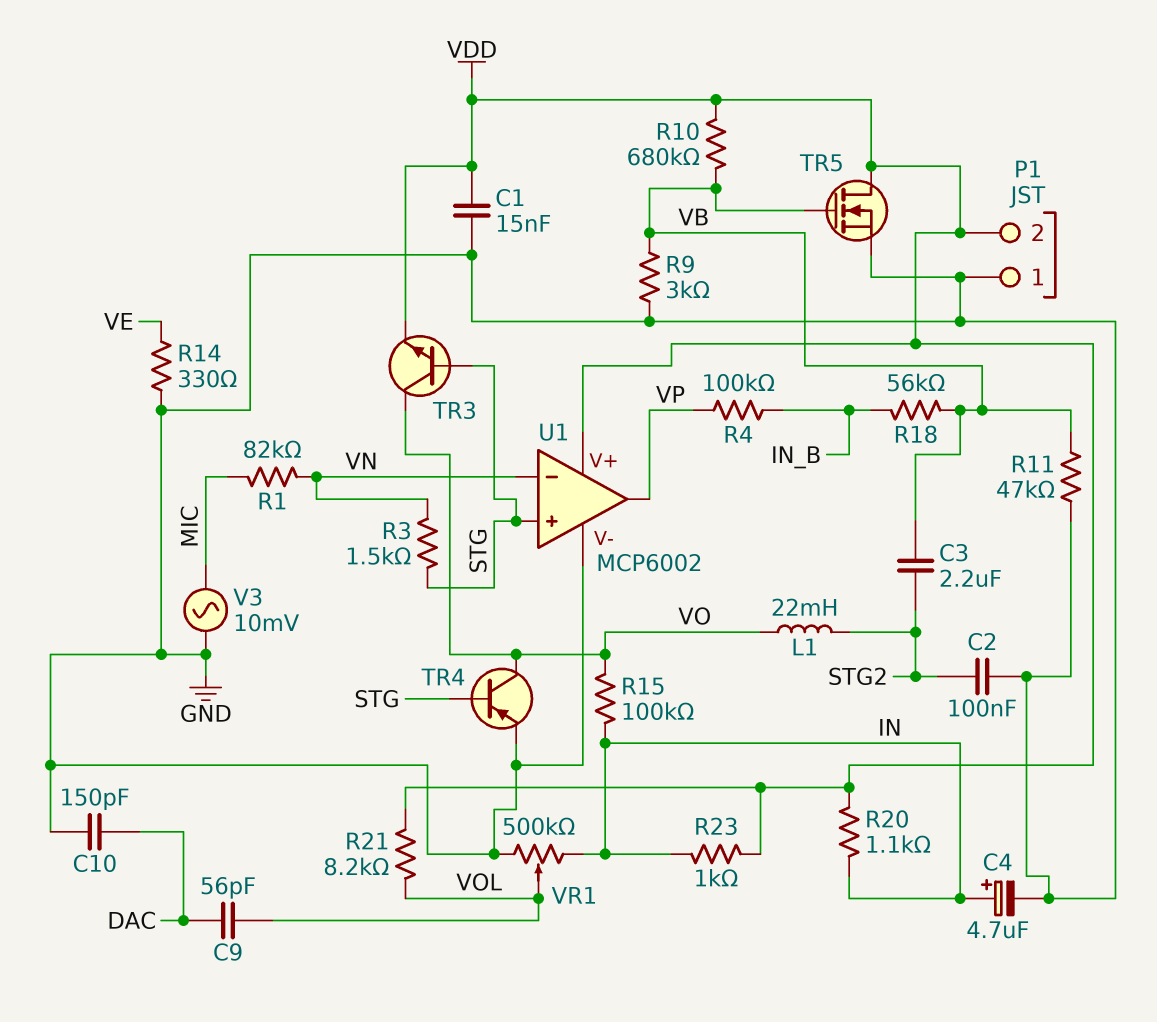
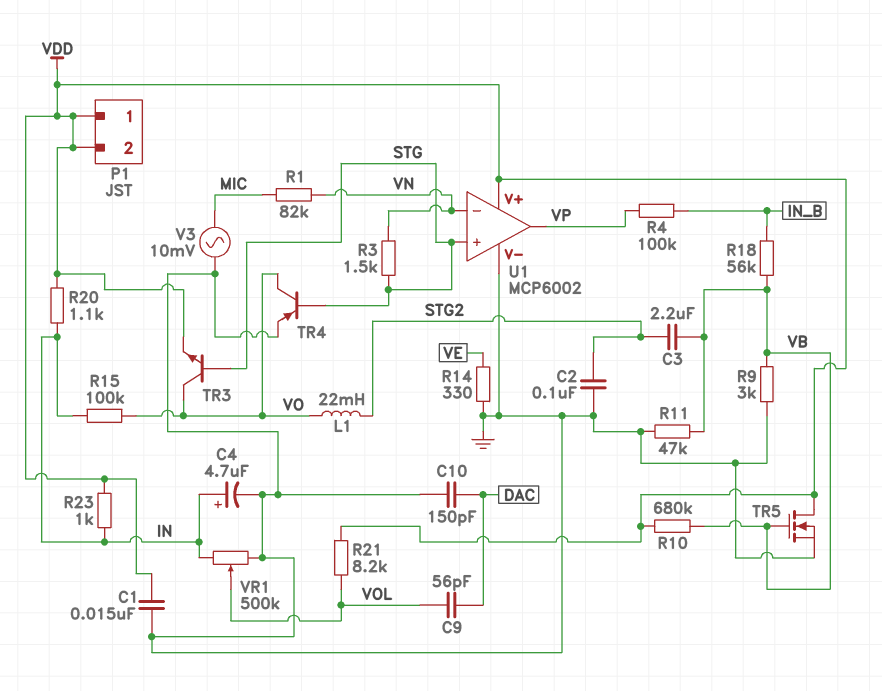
P1 pin 1: GND -> VDD

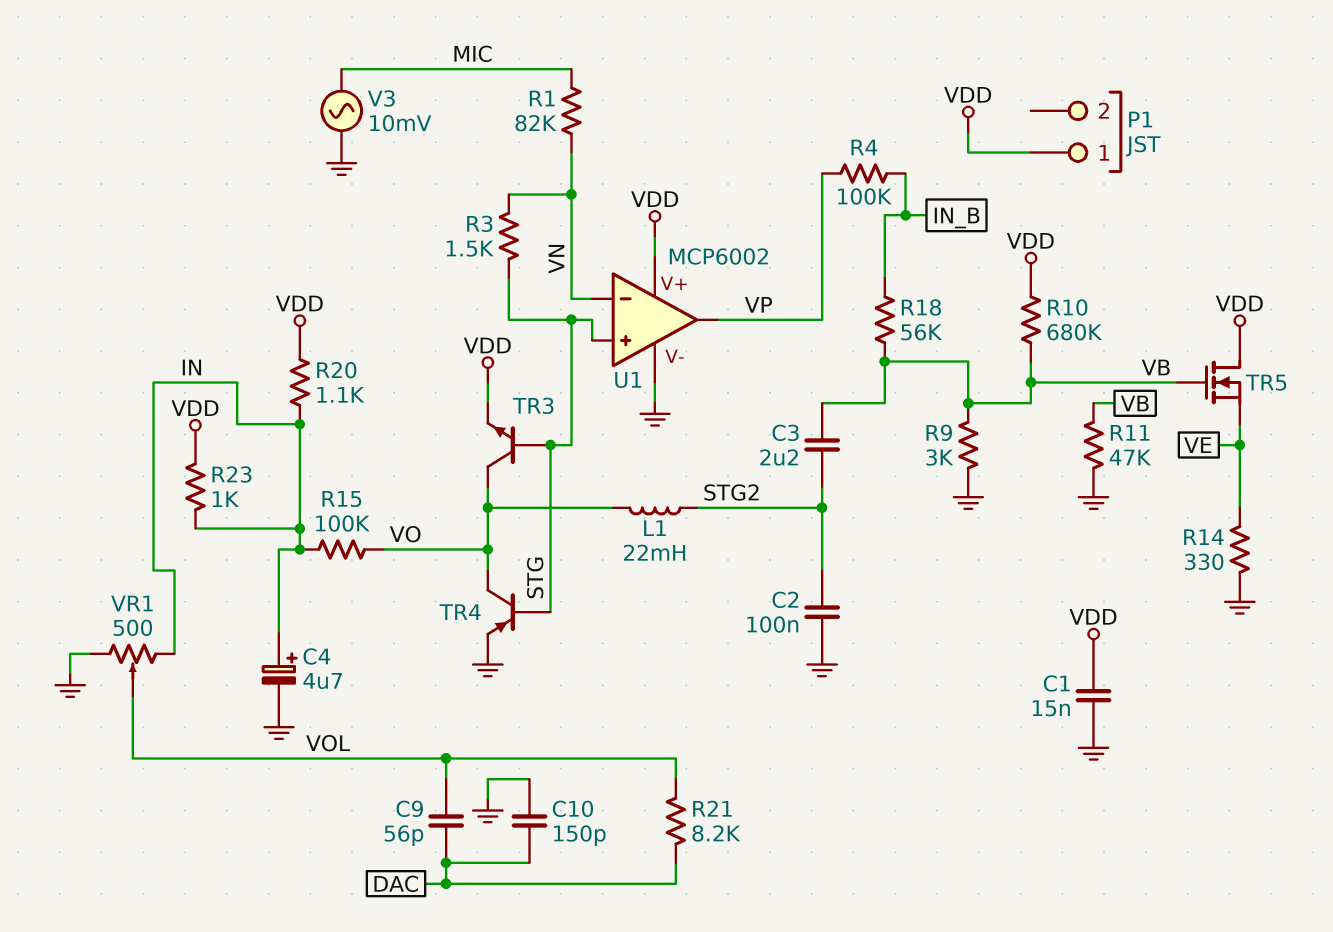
P1 pin 2: VDD -> none
R21: 8.2k (VDD, VOL) -> 8.2k (DAC, VOL)
TR5: NMOS (G VB, D VDD, S GND) -> NMOS (G VB, D VDD, S VE)
VR1: 500k (GND, IN, wiper VOL) -> 500 (GND, IN, wiper VOL)

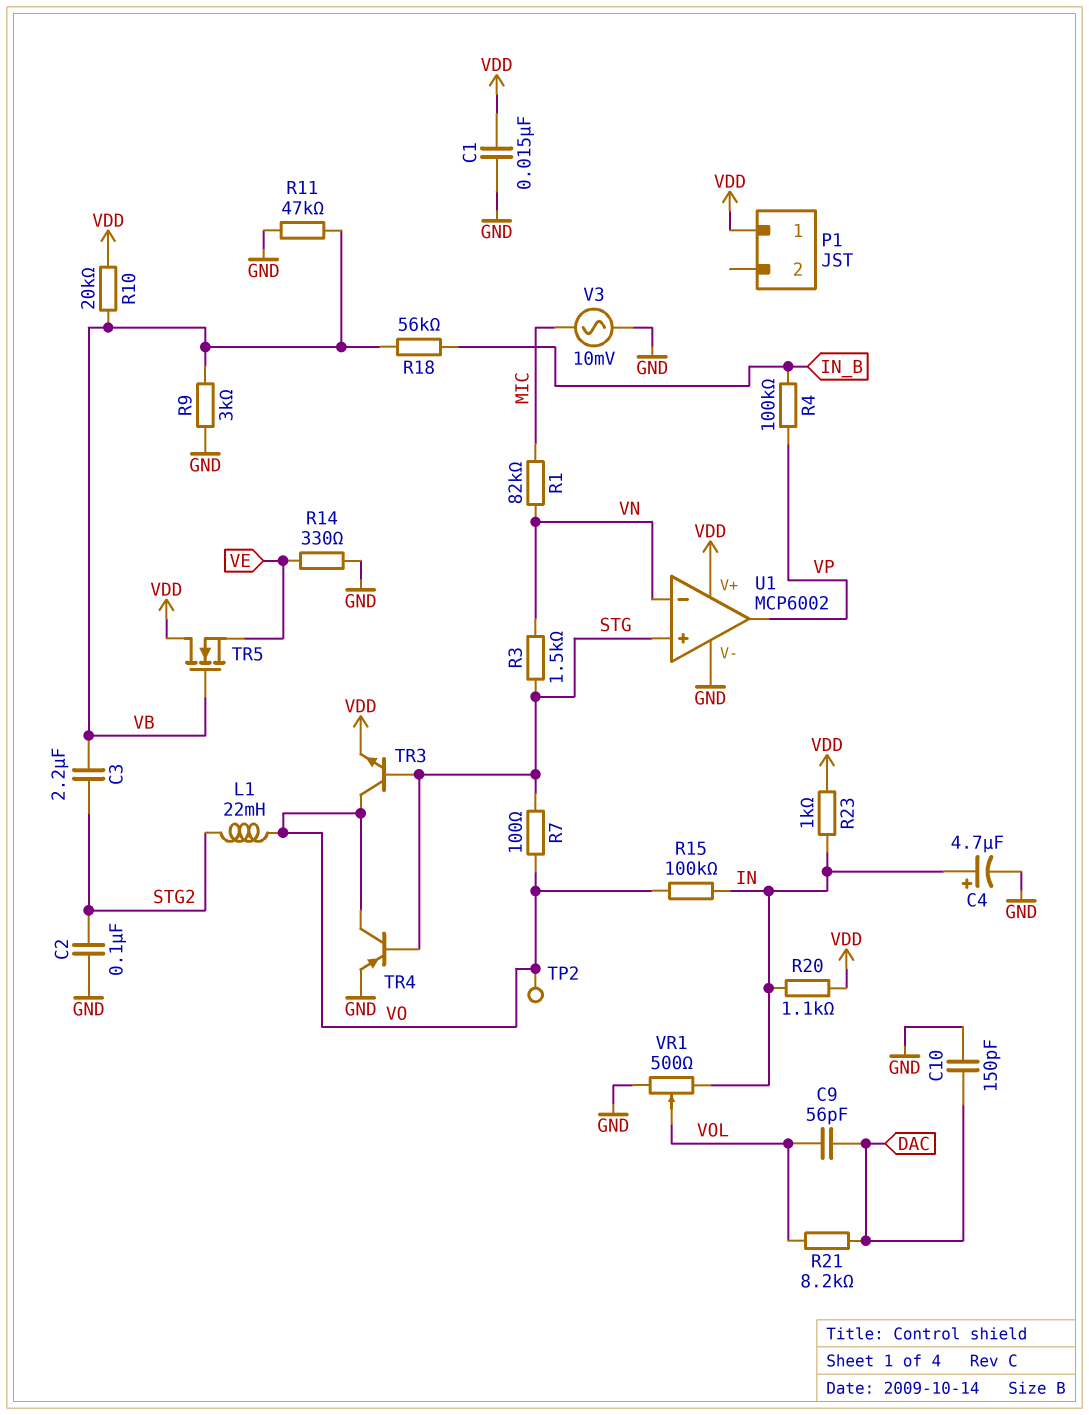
R7: none -> 100 (STG, VO)
R10: 680k (VB, VDD) -> 20k (VB, VDD)
TP2: none -> test point (VO)

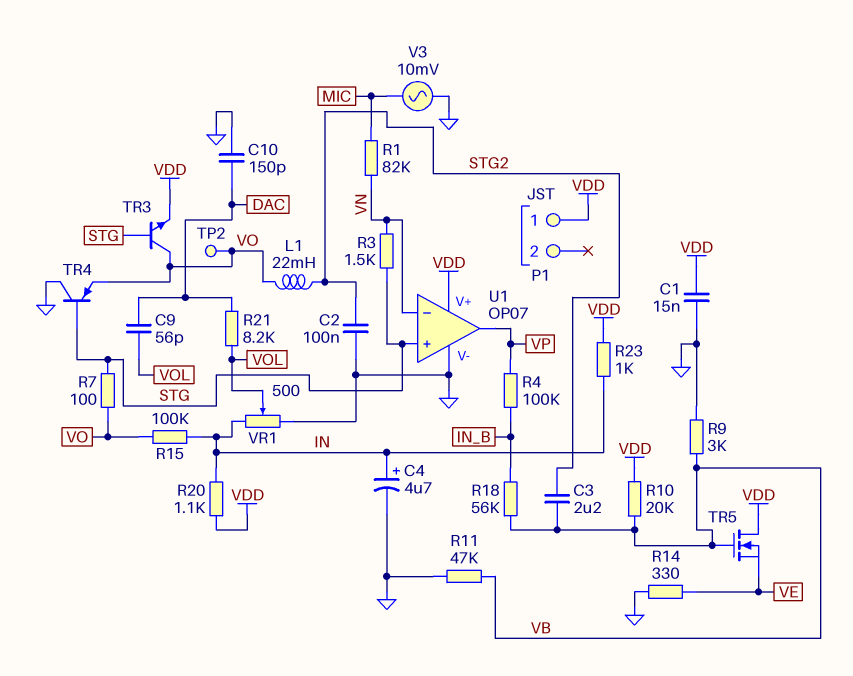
TR4: PNP (B STG, C VO, E GND) -> PNP (B STG, C GND, E VO)
U1: MCP6002 -> OP07

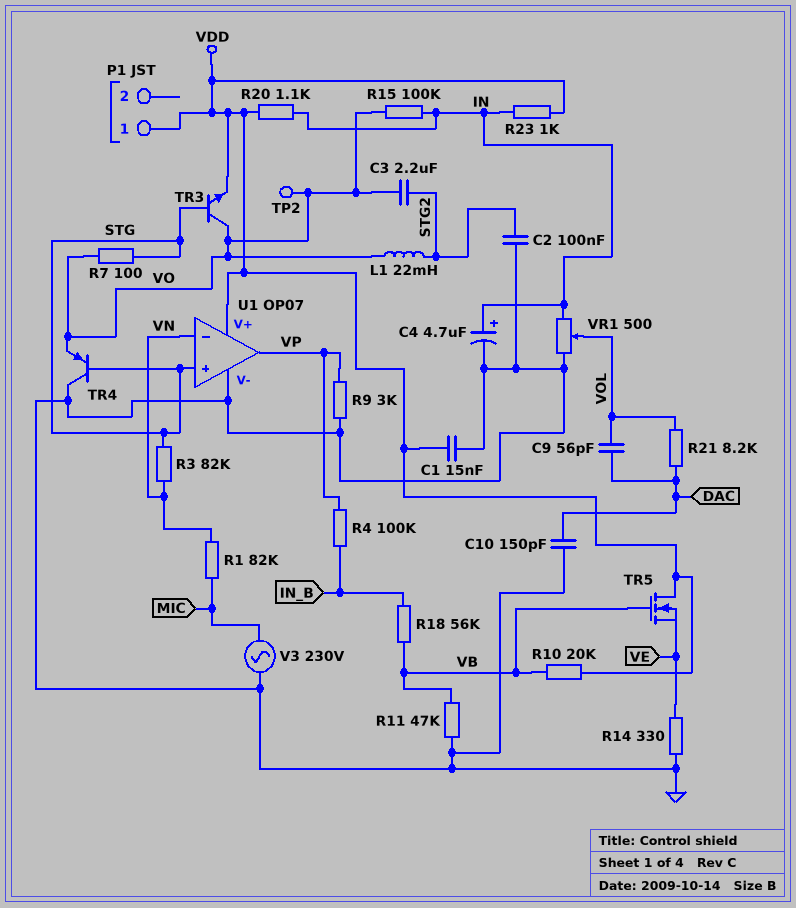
C3: 2.2uF (STG2, VB) -> 2.2uF (STG2, VO)
R3: 1.5k (STG, VN) -> 82k (STG, VN)
R9: 3k (GND, VB) -> 3k (GND, VP)
V3: AC 10mV (GND, MIC) -> AC 230V (GND, MIC)

